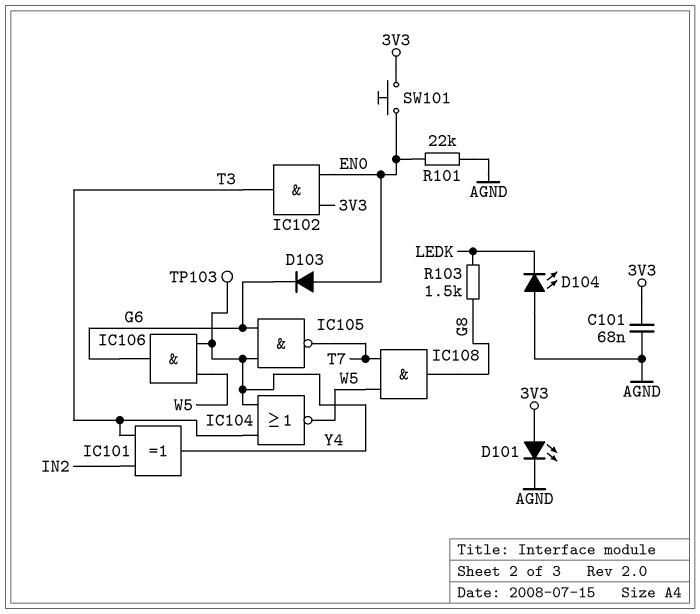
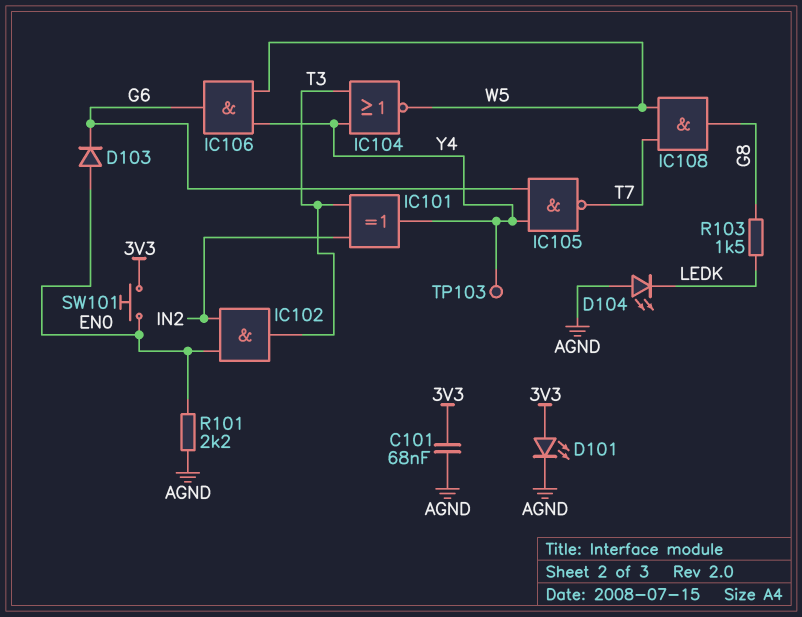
IC102: AND (in 3V3, in EN0, out T3) -> AND (in EN0, in IN2, out T3)
R101: 22k (AGND, EN0) -> 2.2k (AGND, EN0)

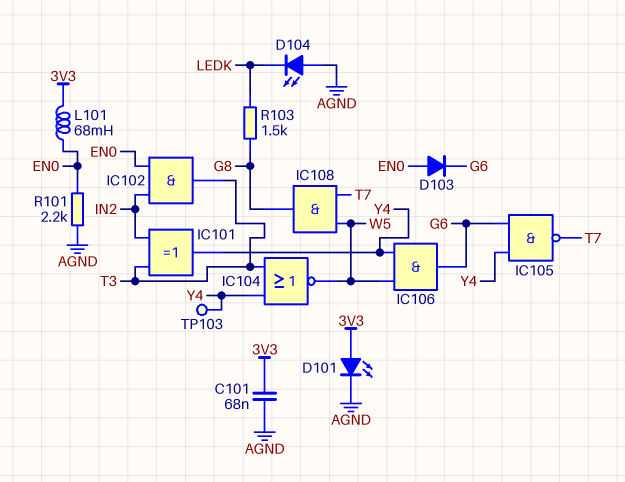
L101: none -> 68mH (3V3, EN0)
SW101: button (3V3, EN0) -> none

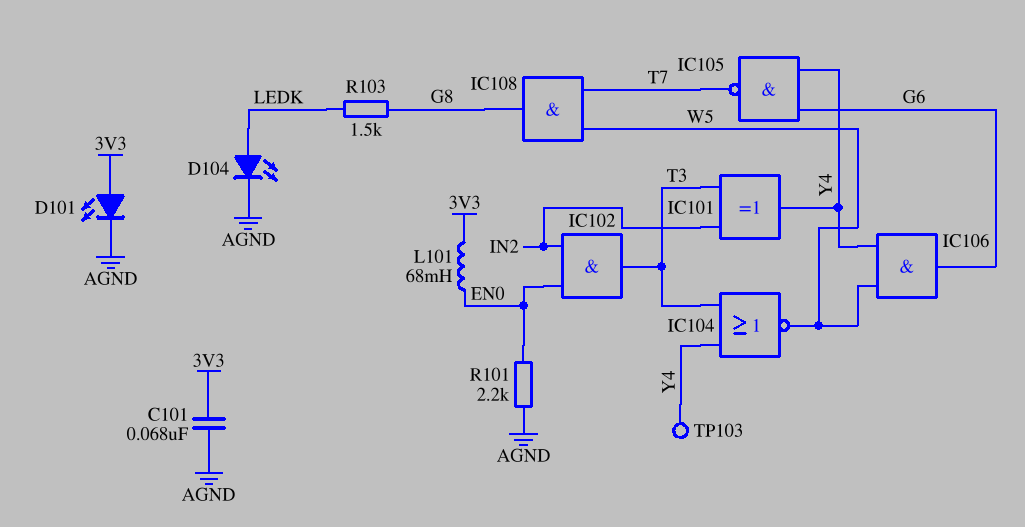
D103: diode (A EN0, K G6) -> none
D104: LED (A AGND, K LEDK) -> LED (A LEDK, K AGND)

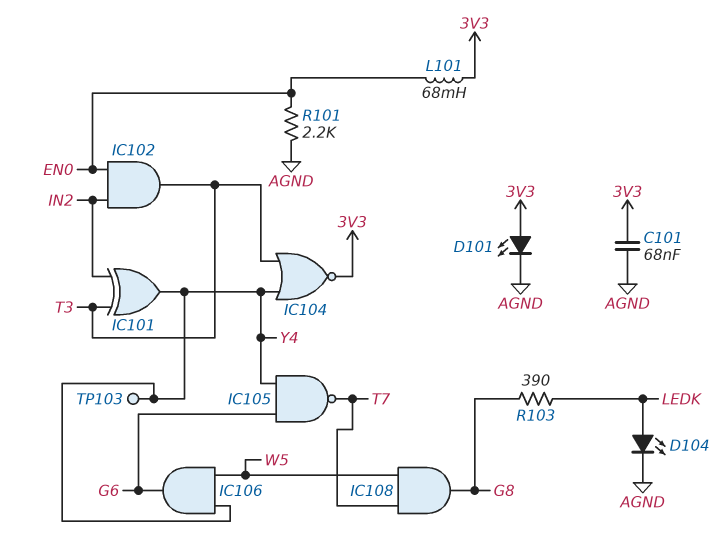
IC104: NOR (in T3, in Y4, out W5) -> NOR (in T3, in Y4, out 3V3)
R103: 1.5k (G8, LEDK) -> 390 (G8, LEDK)

